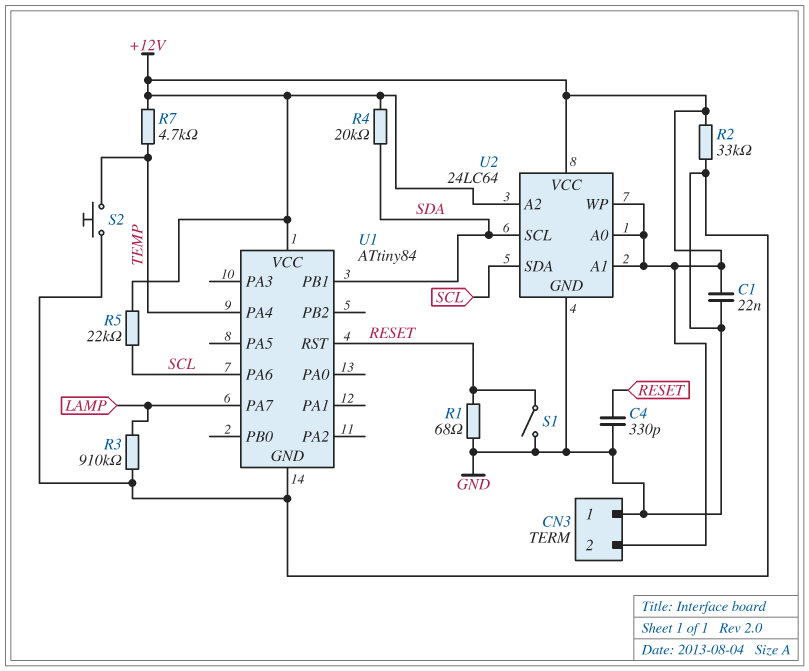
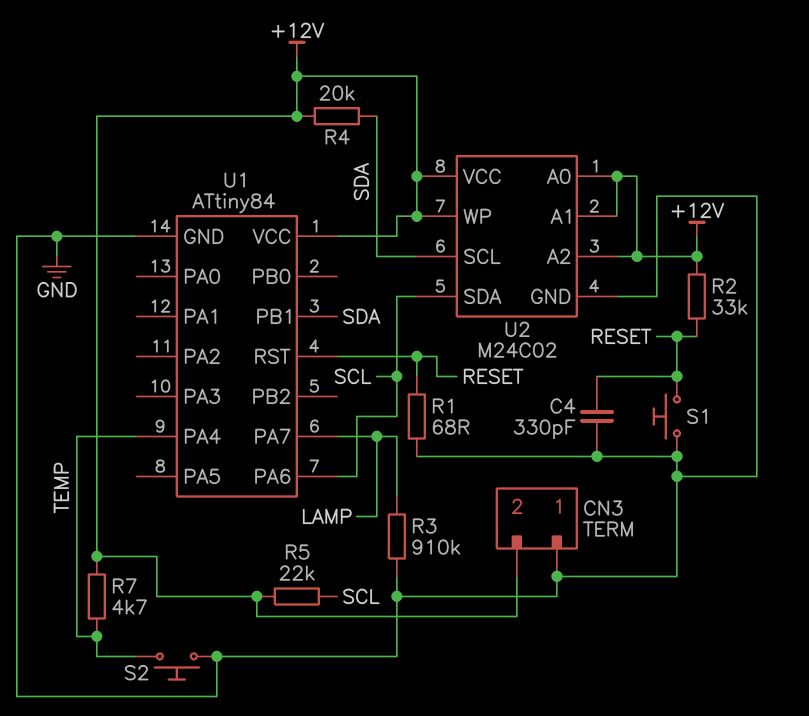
C1: 22nF (+12V, GND) -> none
R2: 33k (+12V, GND) -> 33k (+12V, RESET)
S1: switch (GND, RESET) -> button (GND, RESET)
U2: 24LC64 -> M24C02

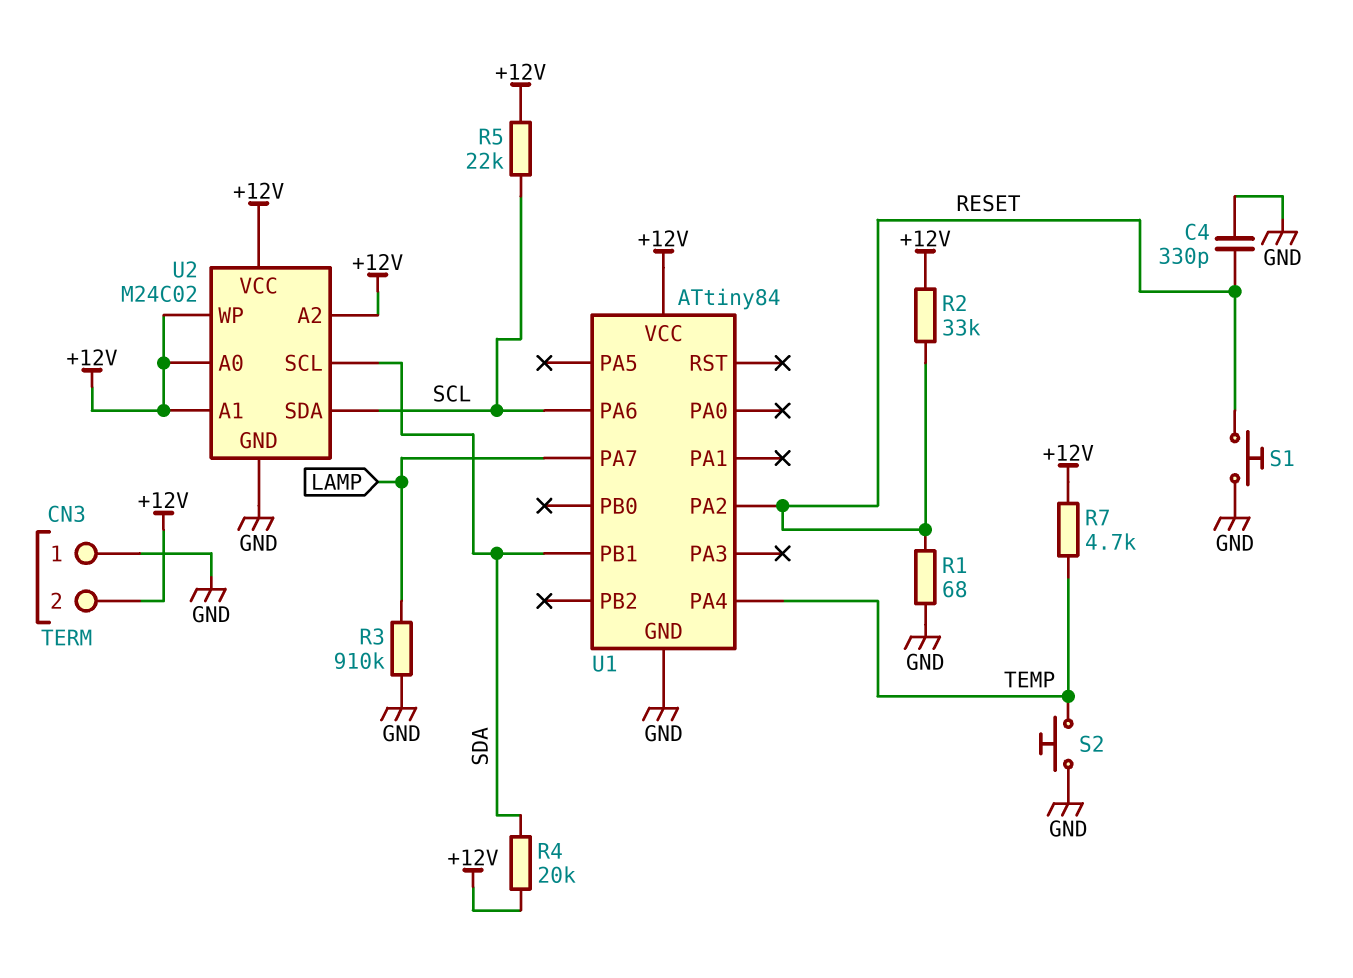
U1 pin PA2: none -> RESET
U1 pin RST: RESET -> none

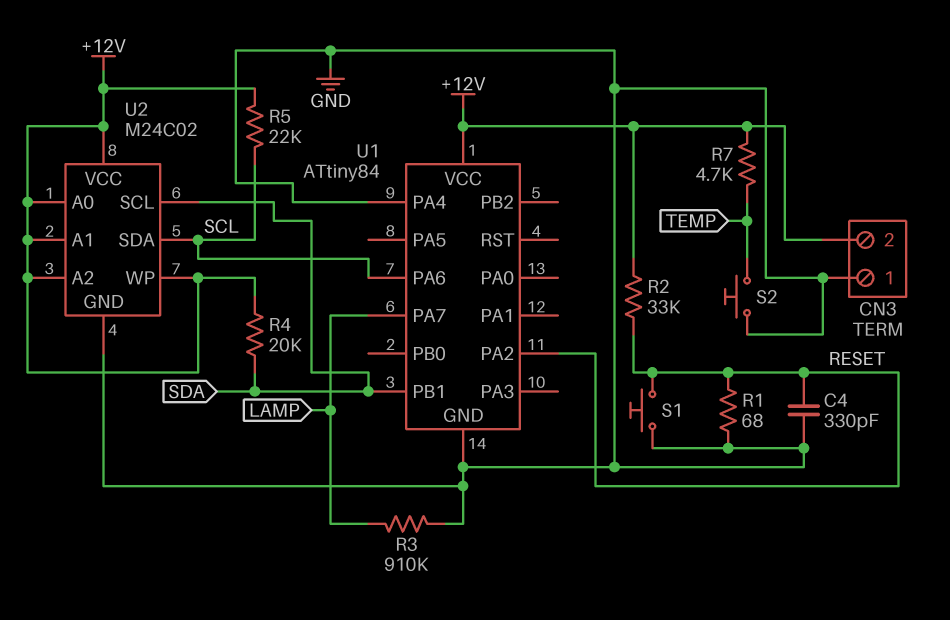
U1 pin PA4: TEMP -> GND

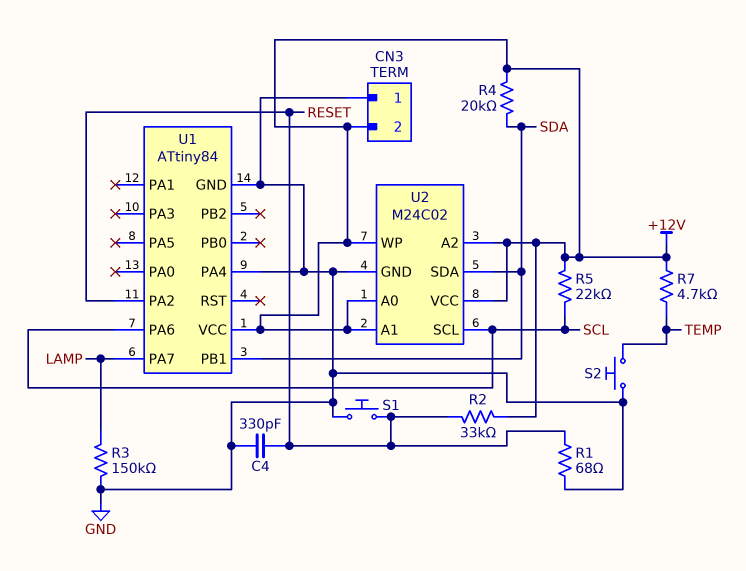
R3: 910k (GND, LAMP) -> 150k (GND, LAMP)
U2 pin SCL: SDA -> SCL
U2 pin SDA: SCL -> SDA

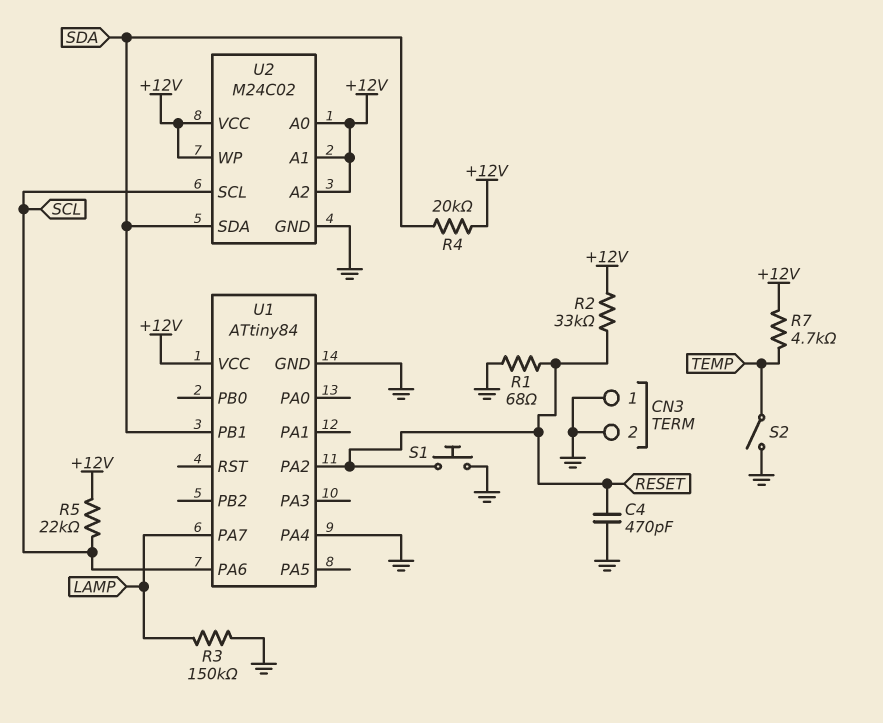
C4: 330pF (GND, RESET) -> 470pF (GND, RESET)
CN3 pin 2: +12V -> GND
S2: button (GND, TEMP) -> switch (GND, TEMP)

